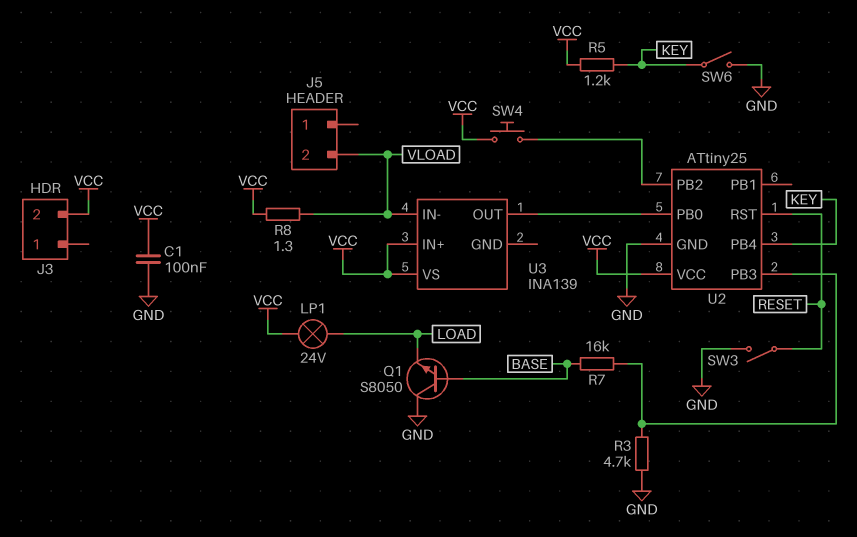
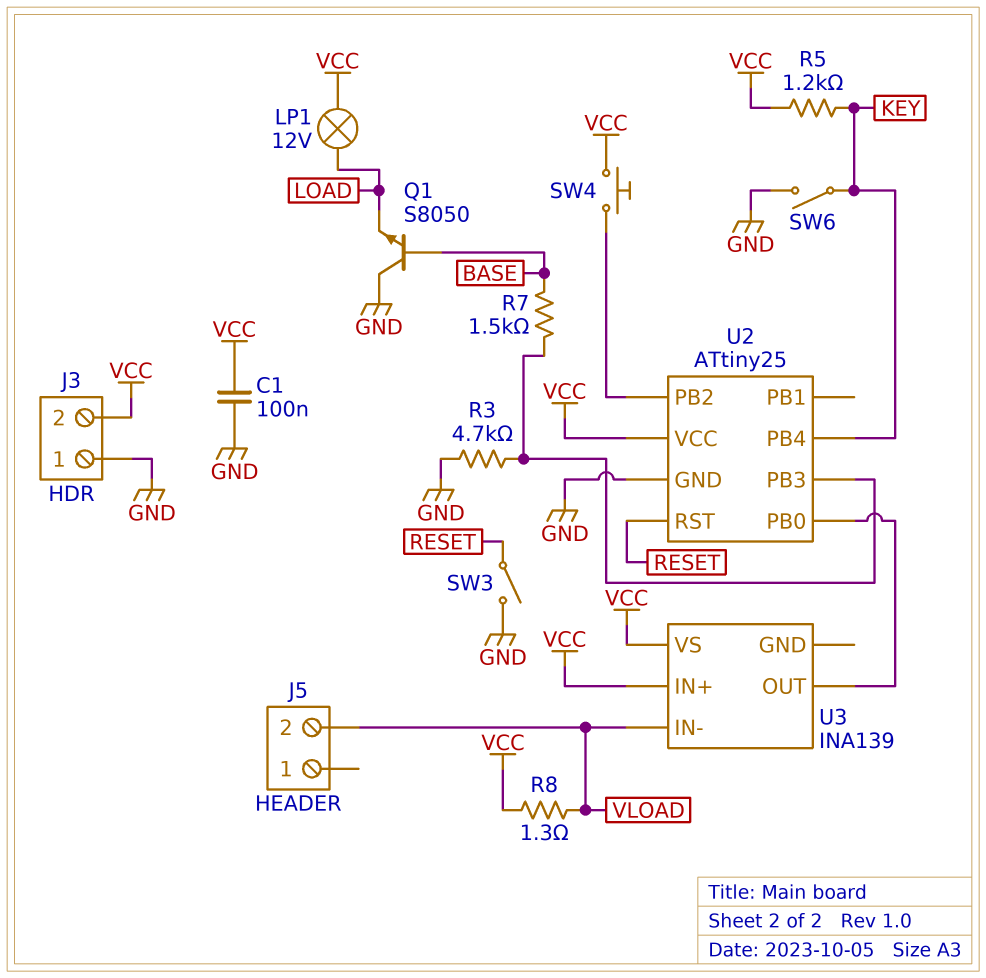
J3 pin 1: none -> GND
LP1: lamp 24V (LOAD, VCC) -> lamp 12V (LOAD, VCC)
R7: 16k (BASE, U2/PB3) -> 1.5k (BASE, U2/PB3)

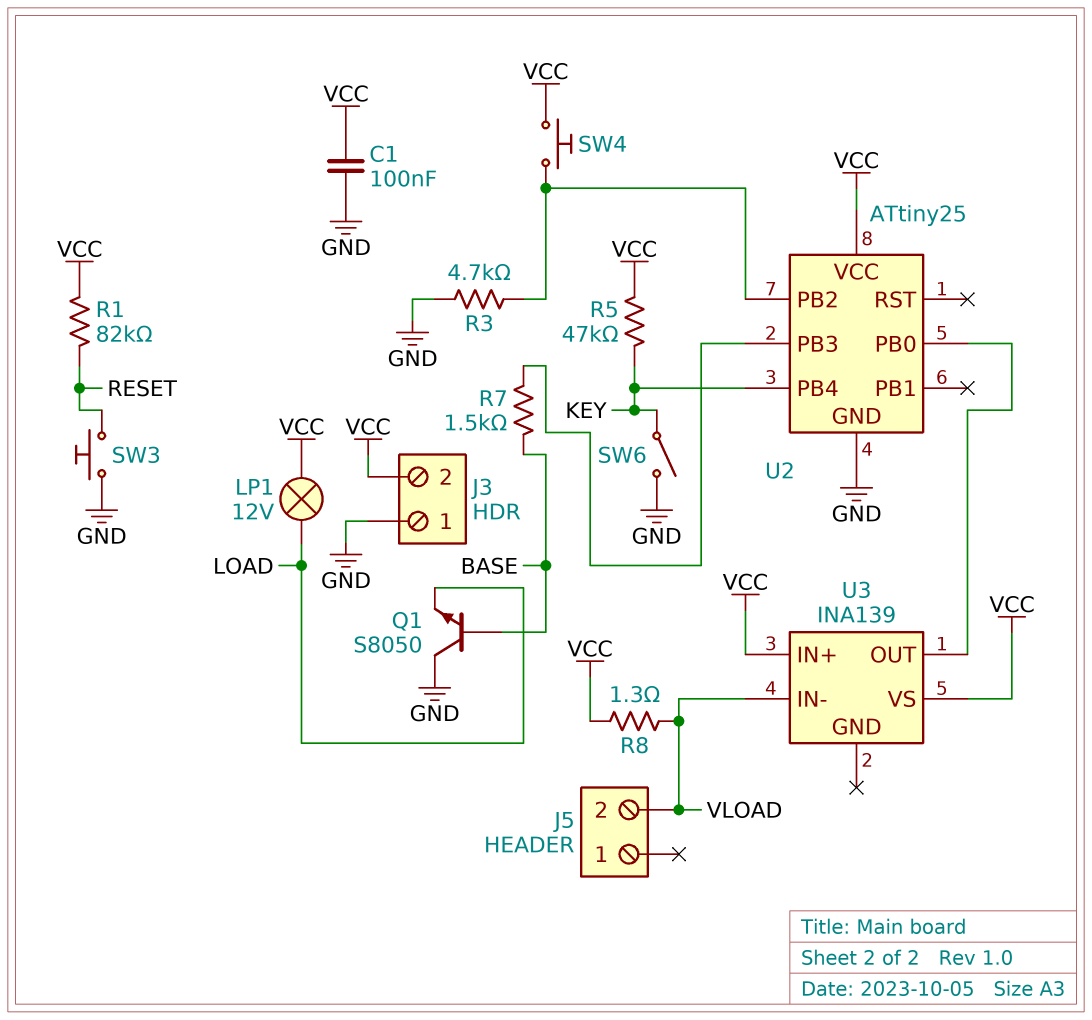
R1: none -> 82k (RESET, VCC)
R3: 4.7k (GND, U2/PB3) -> 4.7k (GND, U2/PB2)
R5: 1.2k (KEY, VCC) -> 47k (KEY, VCC)
SW3: switch (GND, RESET) -> button (GND, RESET)
U2 pin RST: RESET -> none

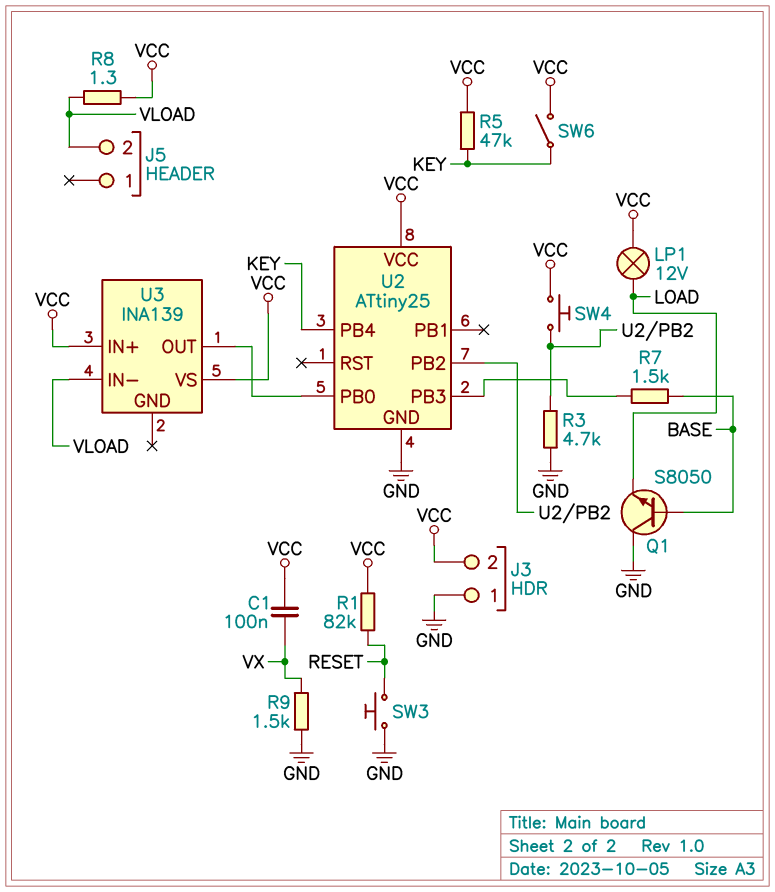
C1: 100nF (GND, VCC) -> 100nF (VCC, VX)
R9: none -> 1.5k (GND, VX)
SW6: switch (GND, KEY) -> switch (KEY, VCC)

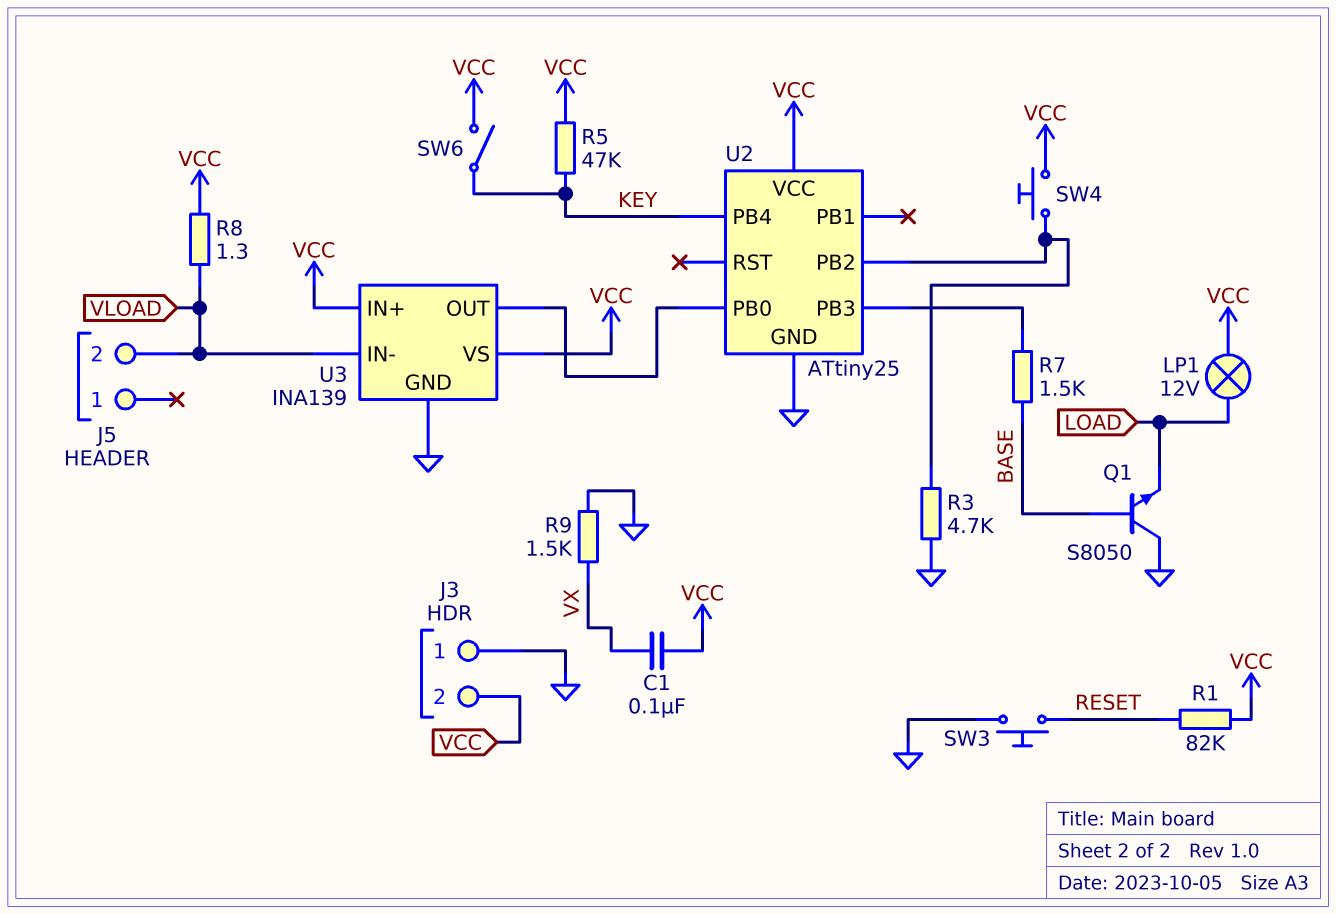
U3 pin GND: none -> GND

